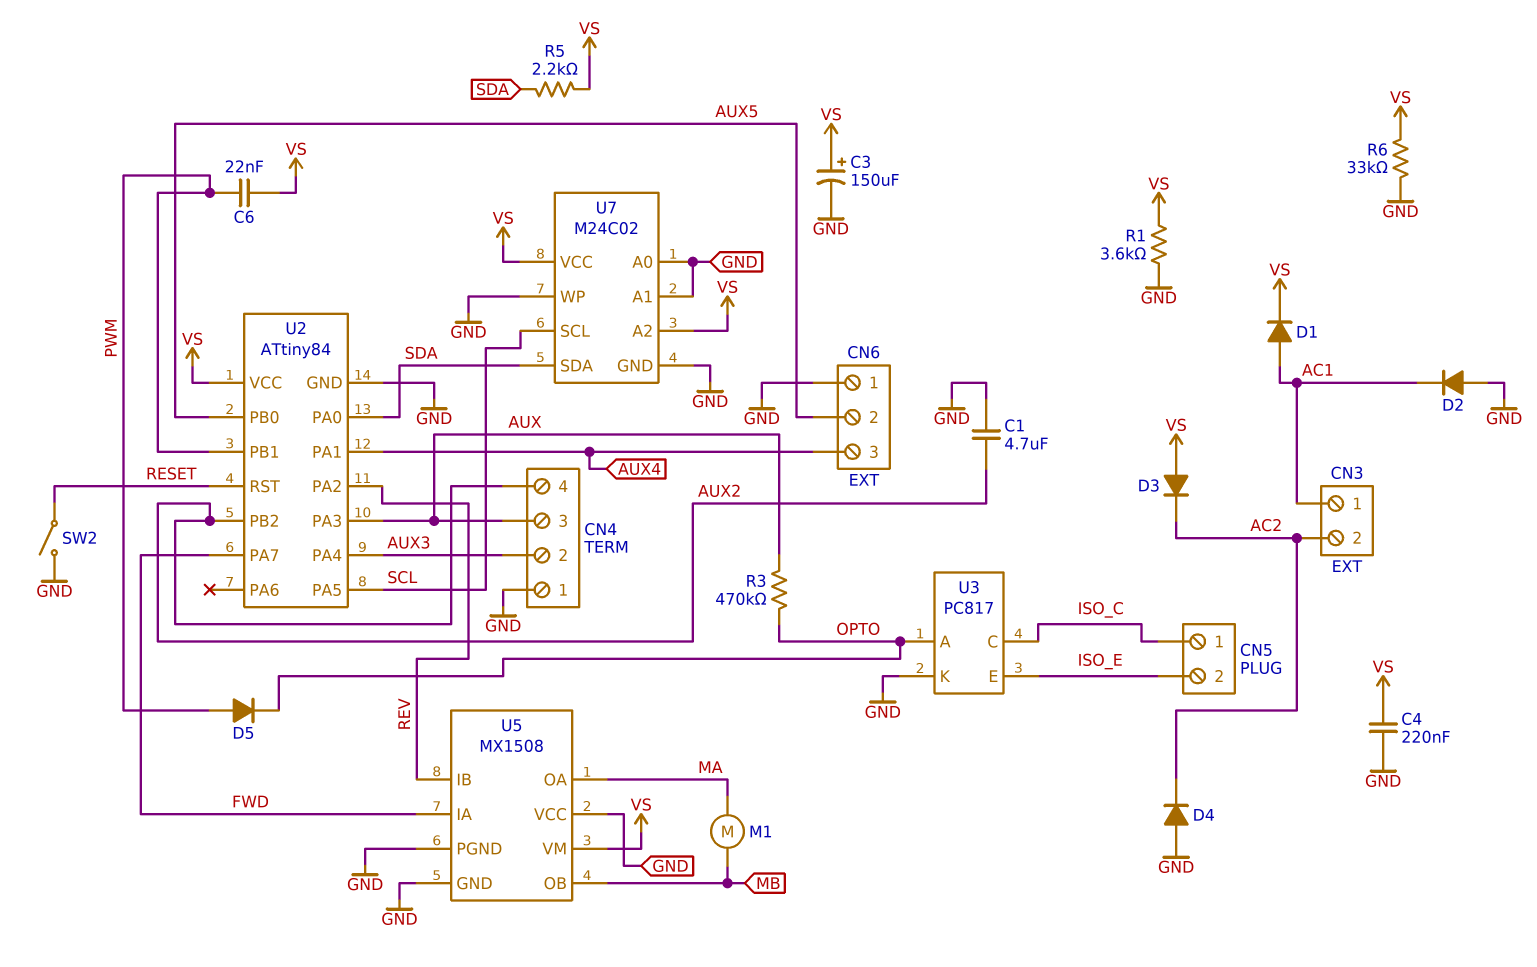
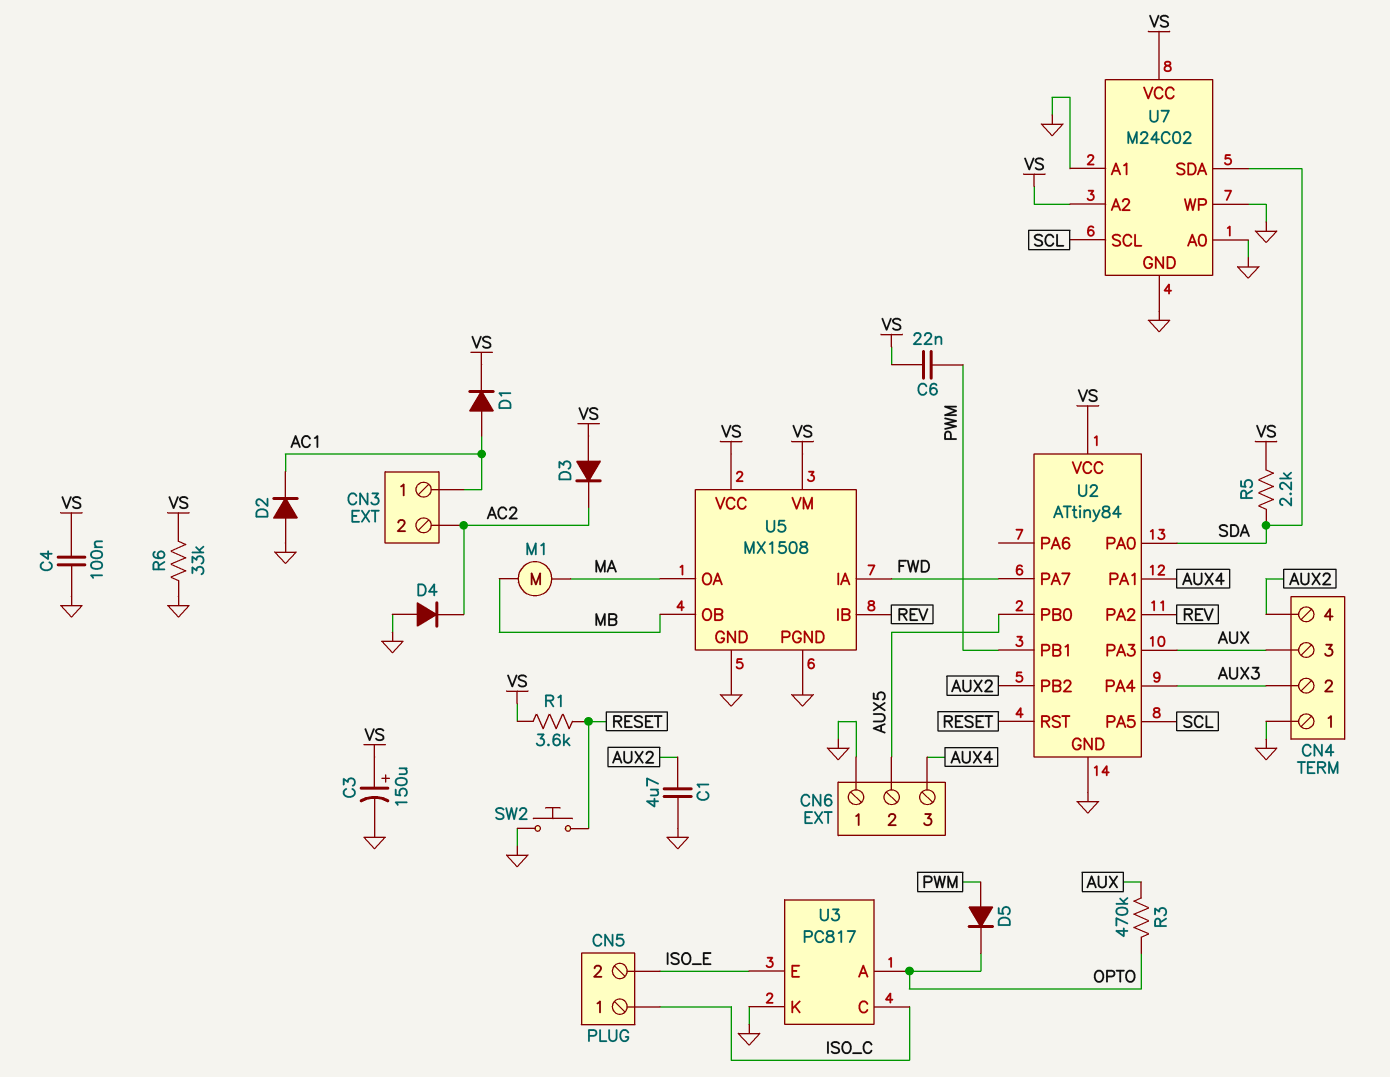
C4: 220nF (GND, VS) -> 100nF (GND, VS)
R1: 3.6k (GND, VS) -> 3.6k (RESET, VS)
SW2: switch (GND, RESET) -> button (GND, RESET)
U5 pin VCC: GND -> VS

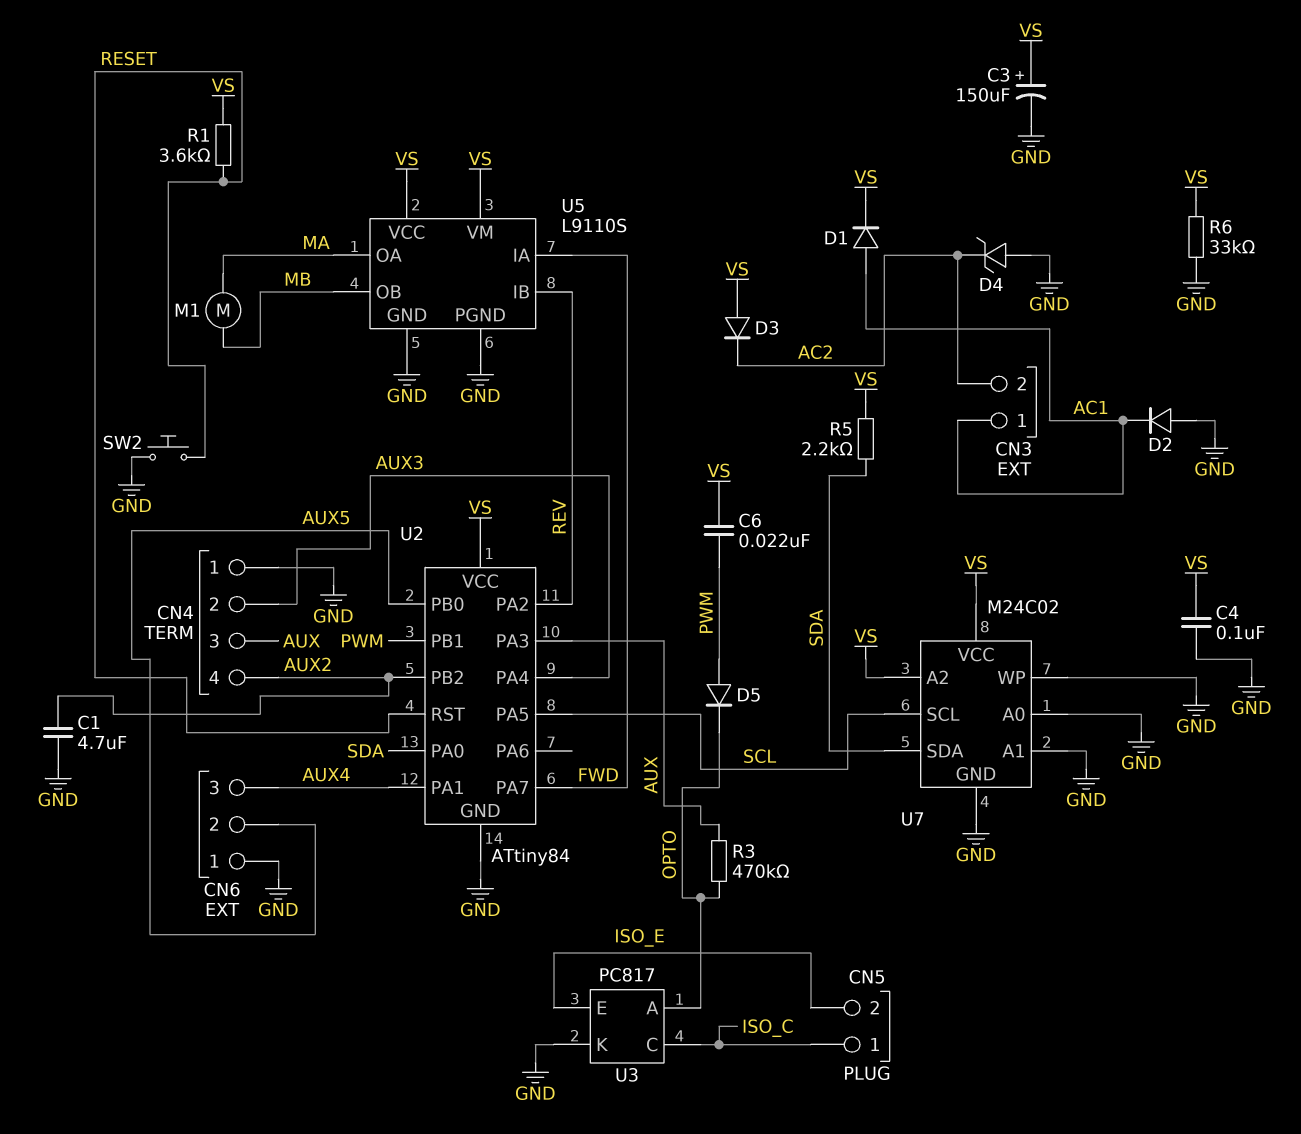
D4: diode (A GND, K AC2) -> zener (A GND, K AC2)
U5: MX1508 -> L9110S

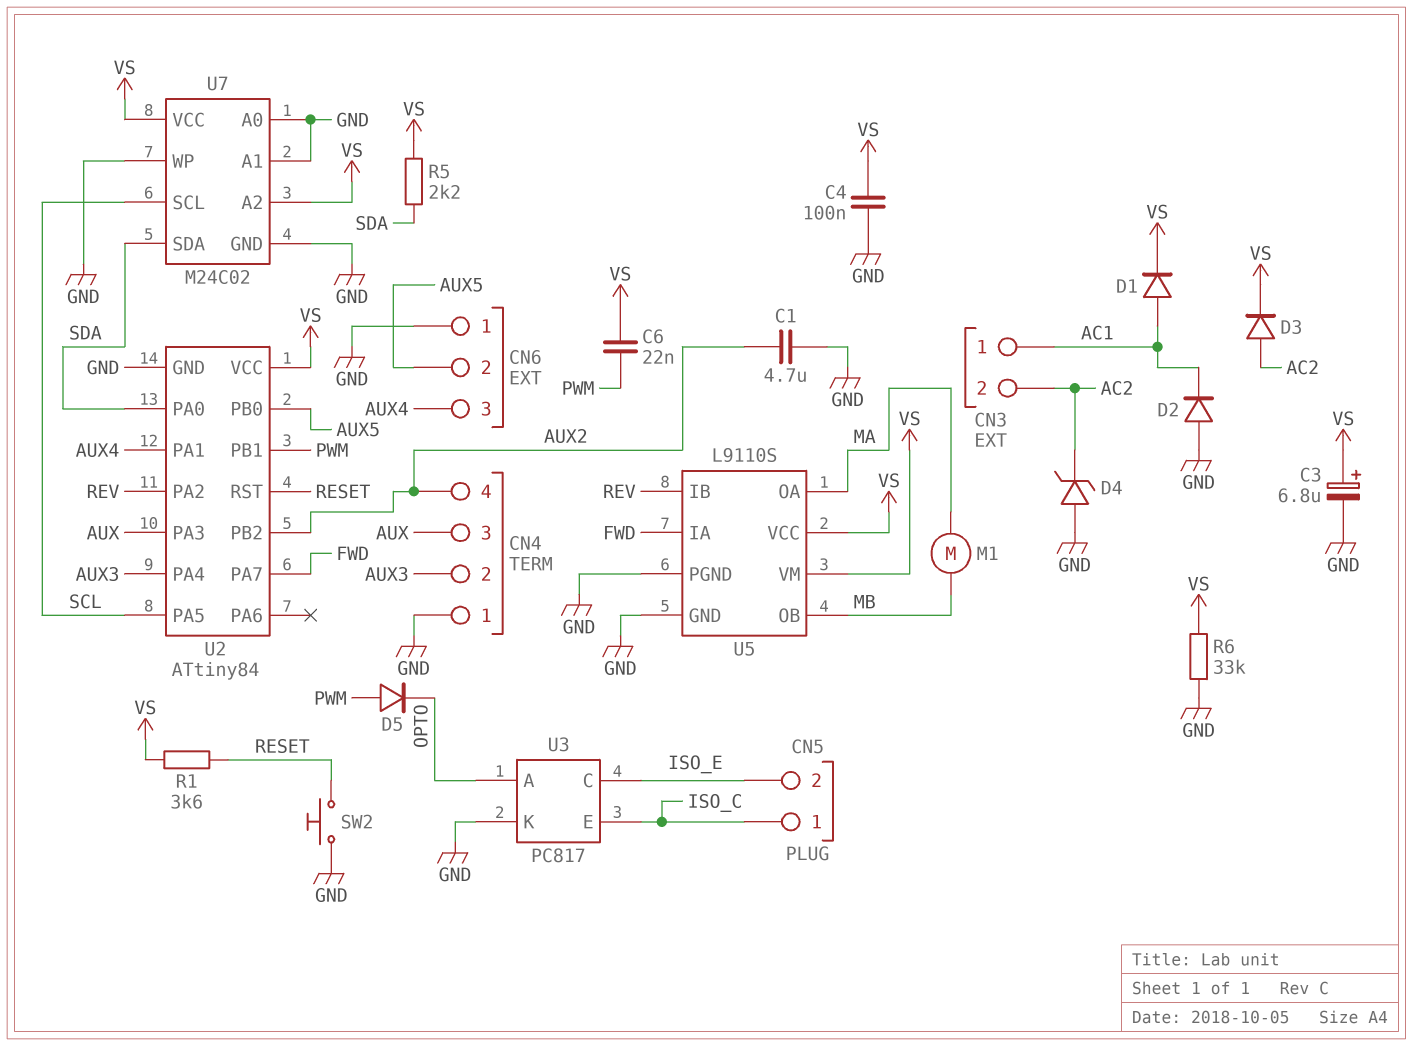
C3: 150uF (plus VS, minus GND) -> 6.8uF (plus VS, minus GND)
D3: diode (A VS, K AC2) -> diode (A AC2, K VS)
R3: 470k (AUX, OPTO) -> none
U3 pin C: ISO_C -> ISO_E
U3 pin E: ISO_E -> ISO_C

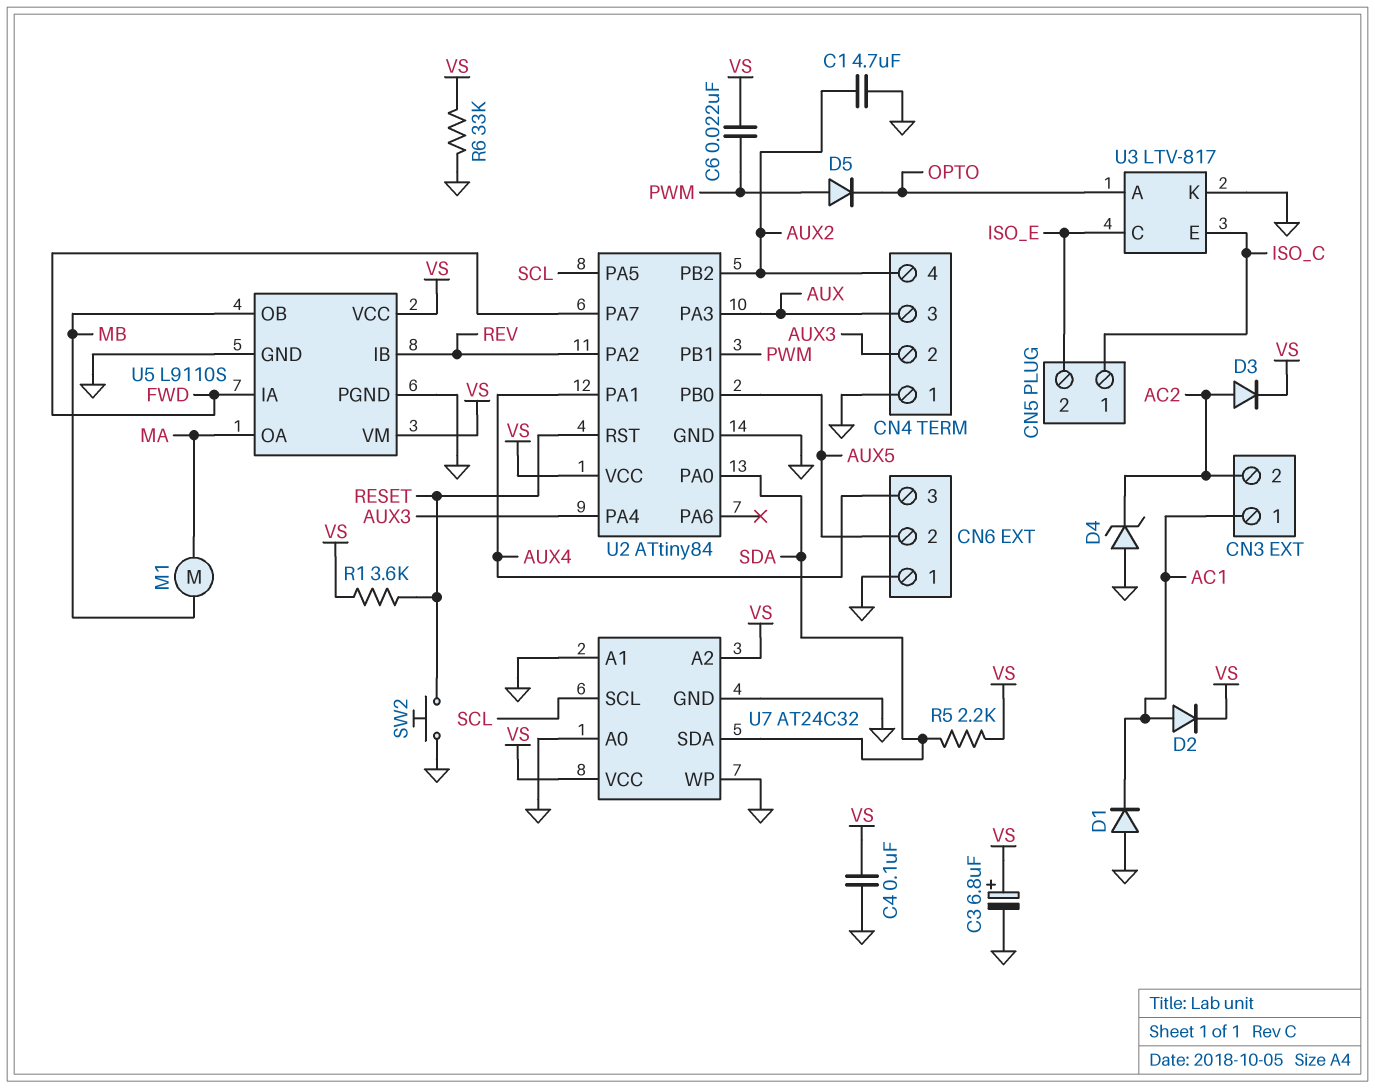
D1: diode (A AC1, K VS) -> diode (A GND, K AC1)
D2: diode (A GND, K AC1) -> diode (A AC1, K VS)
U3: PC817 -> LTV-817
U7: M24C02 -> AT24C32

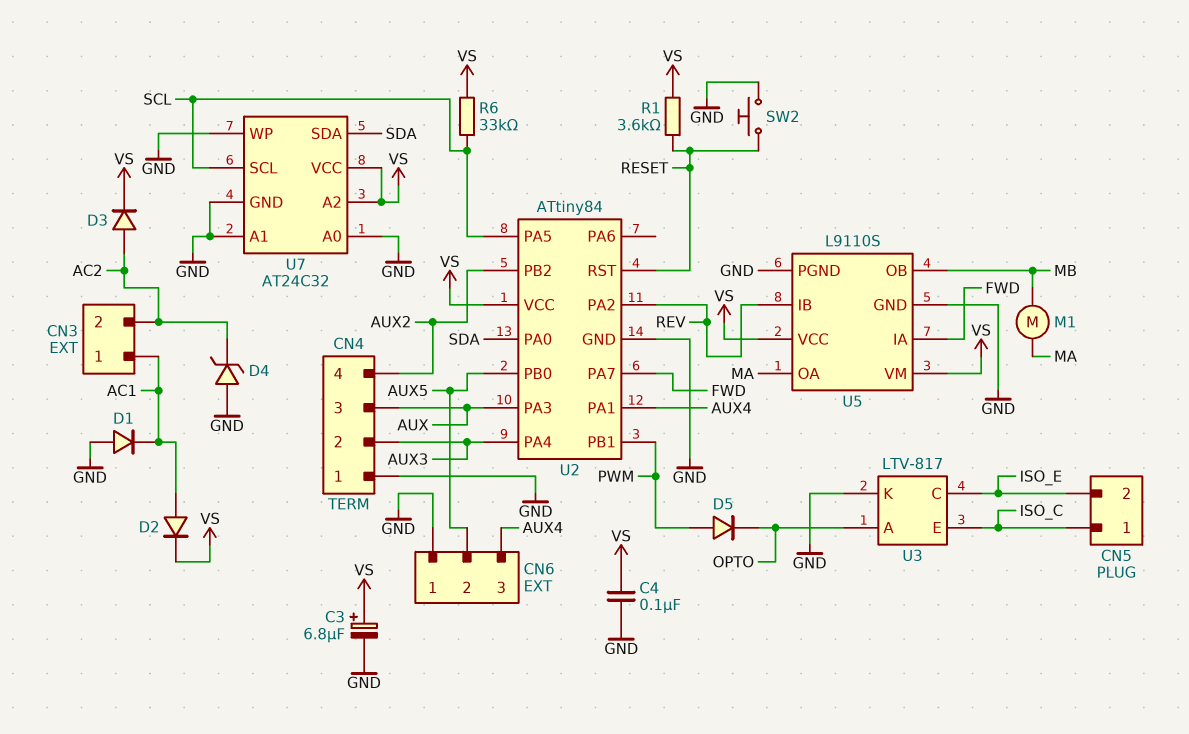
C1: 4.7uF (AUX2, GND) -> none
C6: 22nF (PWM, VS) -> none
R5: 2.2k (SDA, VS) -> none
R6: 33k (GND, VS) -> 33k (SCL, VS)

